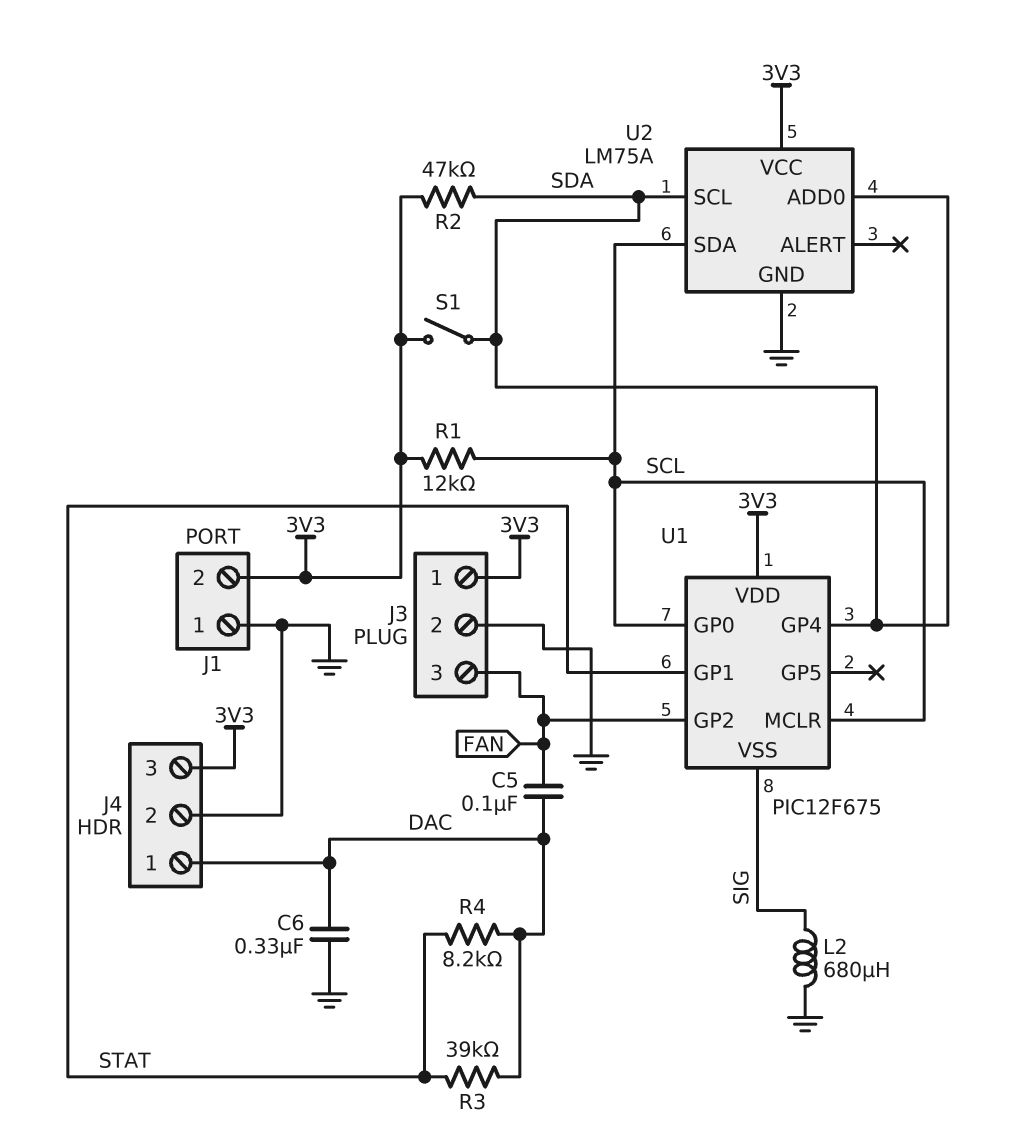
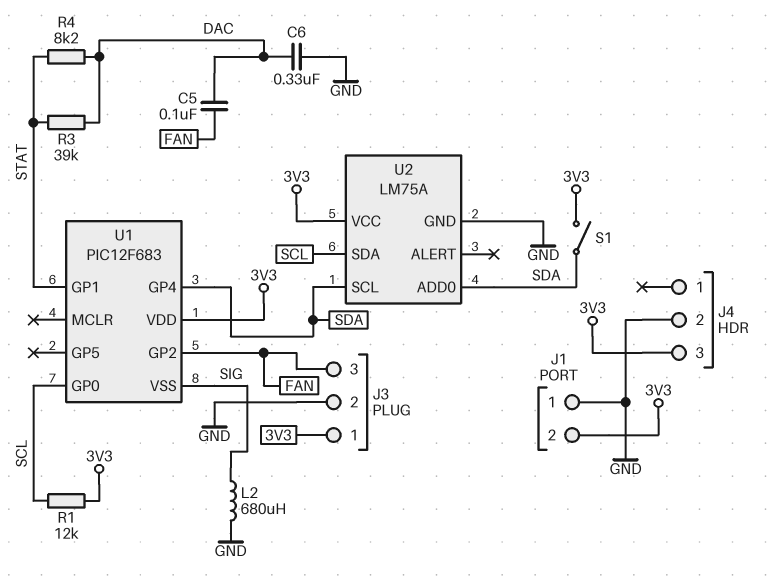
J4 pin 1: DAC -> none
R2: 47k (3V3, SDA) -> none
U1: PIC12F675 -> PIC12F683
U1 pin MCLR: SCL -> none

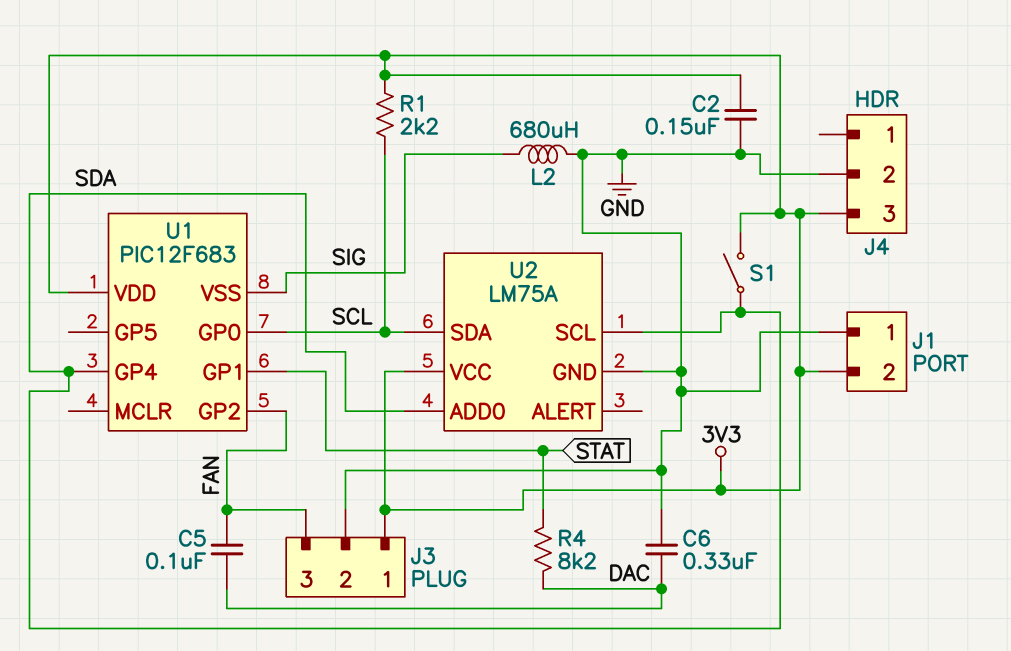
C2: none -> 150nF (3V3, GND)
R1: 12k (3V3, SCL) -> 2.2k (3V3, SCL)
R3: 39k (DAC, STAT) -> none

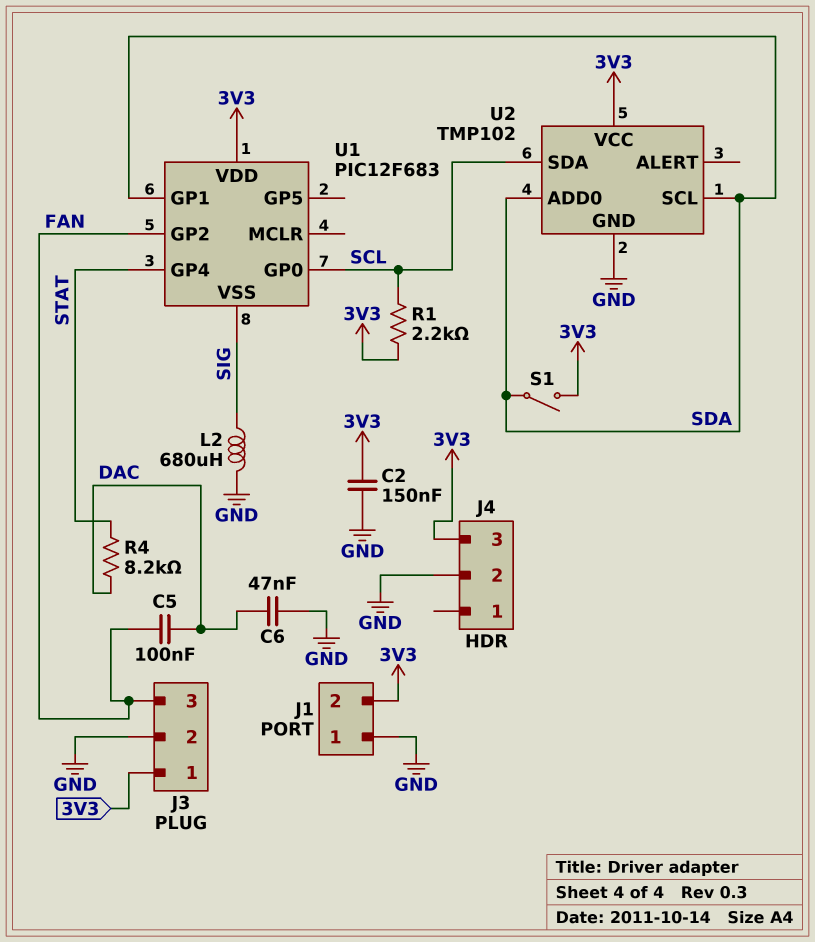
C6: 330nF (DAC, GND) -> 47nF (DAC, GND)
U1 pin GP1: STAT -> SDA
U1 pin GP4: SDA -> STAT
U2: LM75A -> TMP102

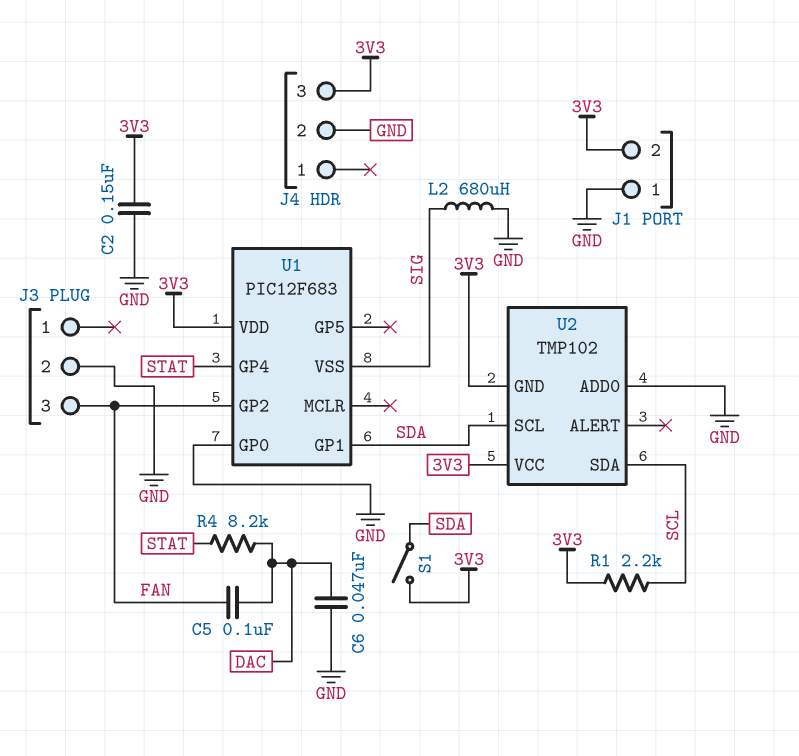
J3 pin 1: 3V3 -> none
U1 pin GP0: SCL -> GND
U2 pin ADD0: SDA -> GND
U2 pin GND: GND -> 3V3

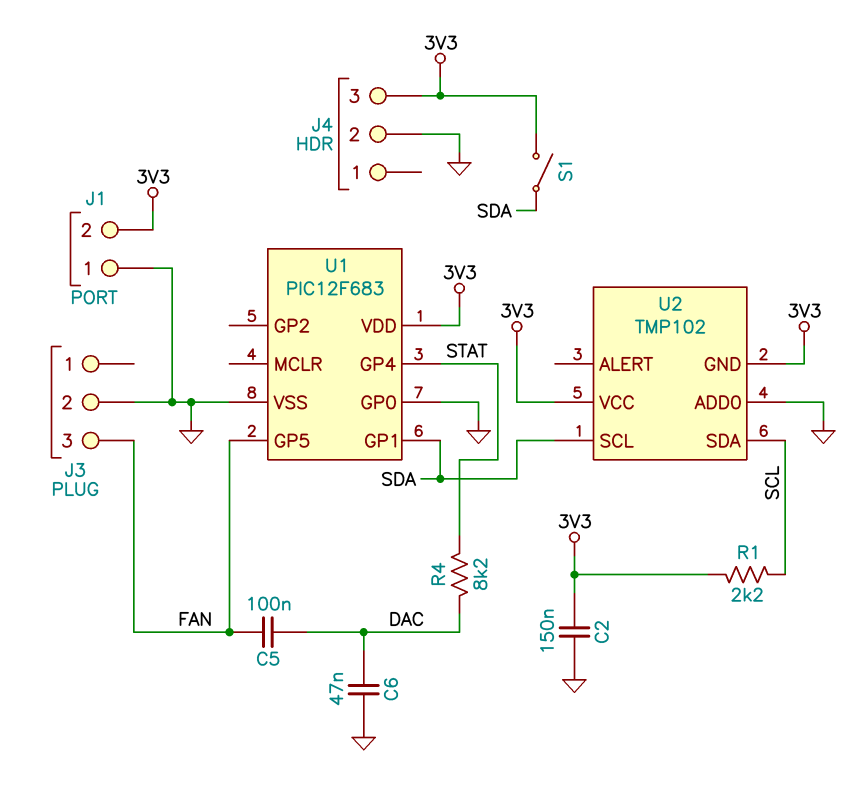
L2: 680uH (GND, SIG) -> none
U1 pin GP2: FAN -> none
U1 pin GP5: none -> FAN
U1 pin VSS: SIG -> GND

